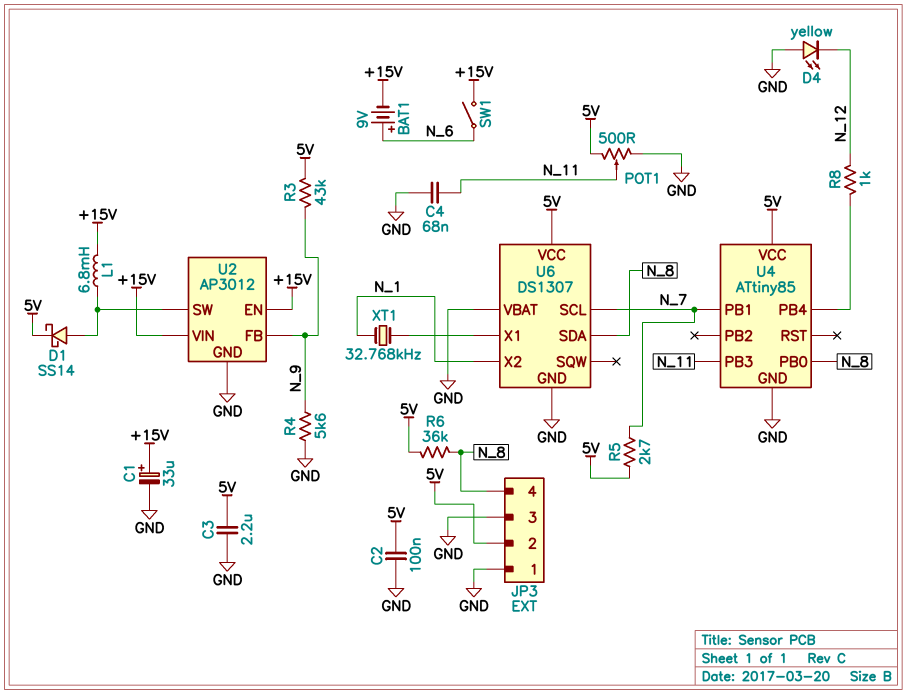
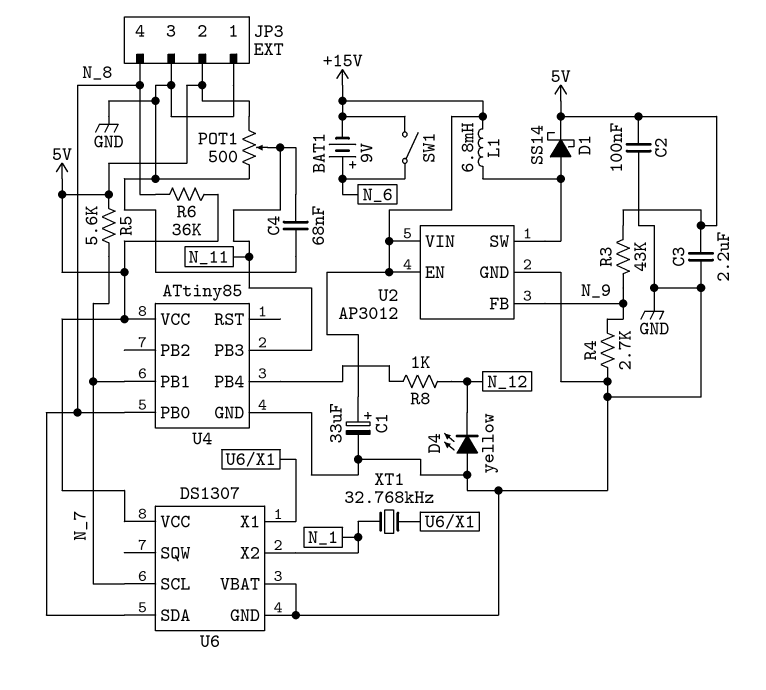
R4: 5.6k (GND, N_9) -> 2.7k (GND, N_9)
R5: 2.7k (5V, N_7) -> 5.6k (5V, N_7)

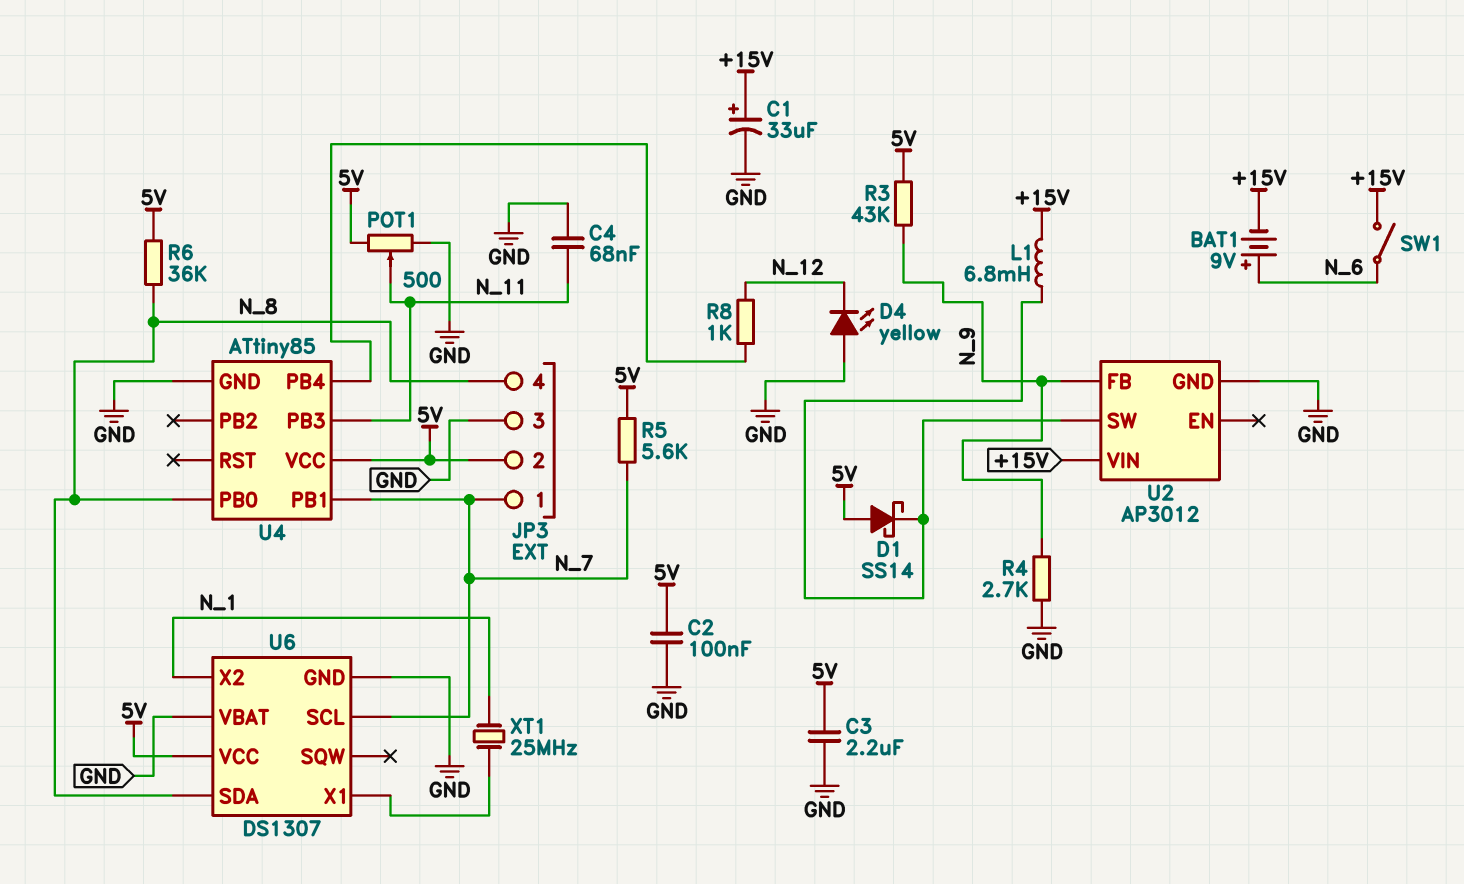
D1: schottky SS14 (A U2/SW, K 5V) -> schottky SS14 (A 5V, K U2/SW)
JP3 pin 1: GND -> N_7
U2 pin EN: +15V -> none
XT1: 32.768kHz (N_1, U6/X1) -> 25MHz (N_1, U6/X1)

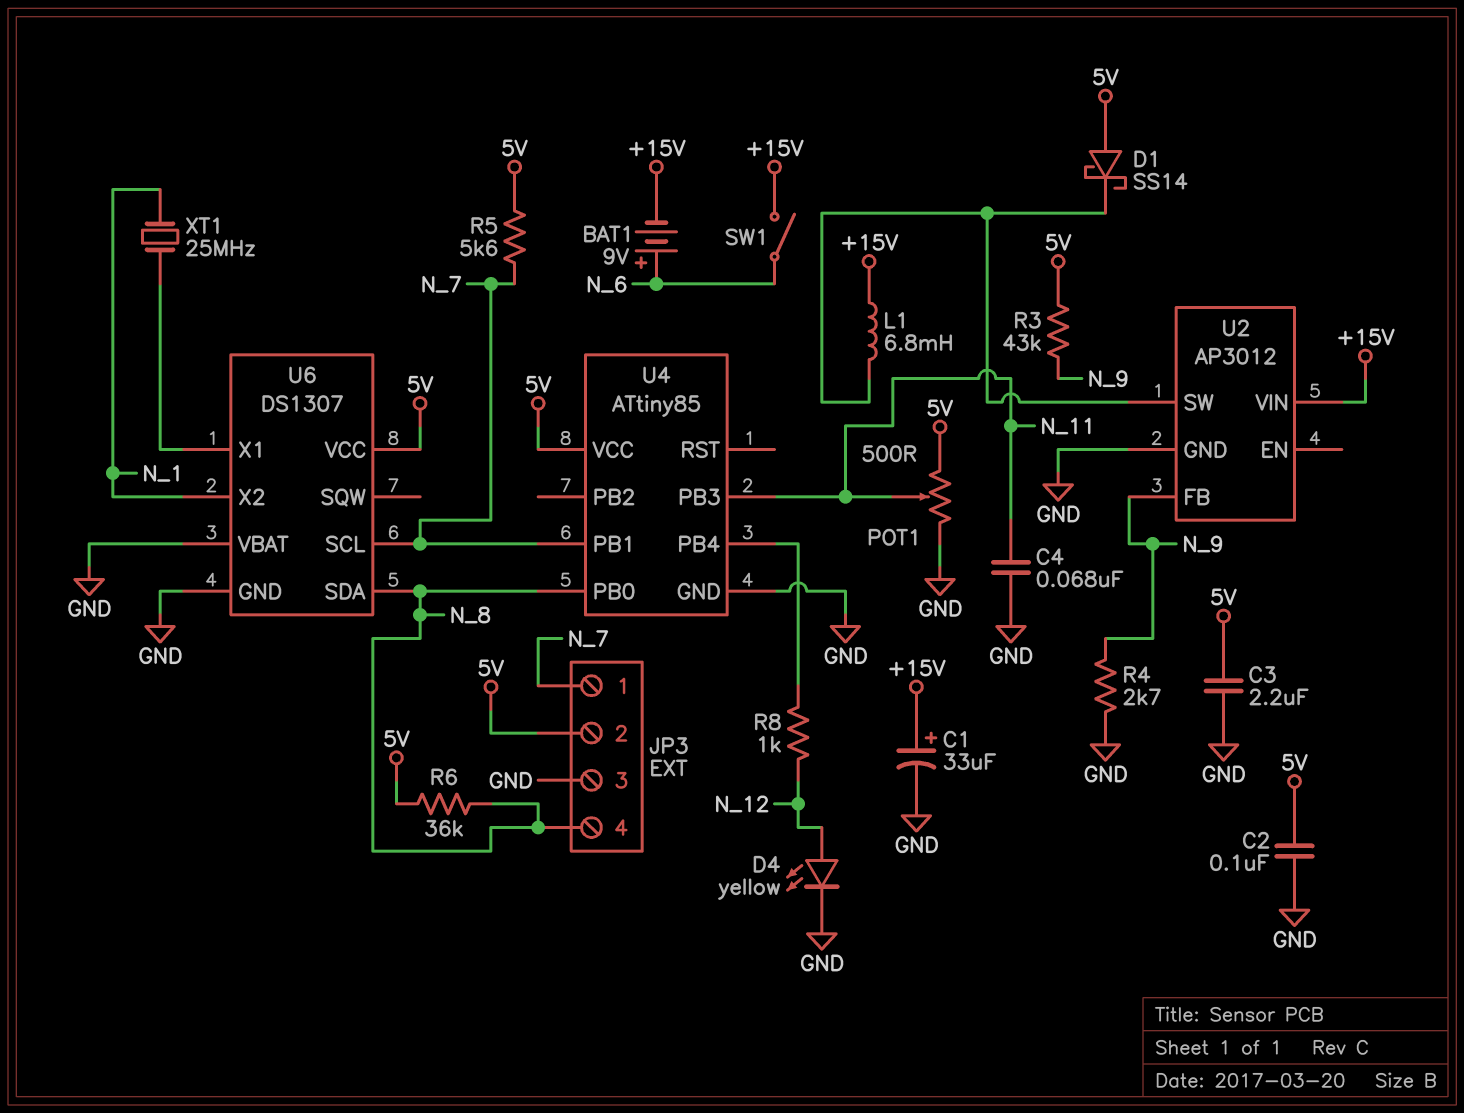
D4: LED yellow (A GND, K N_12) -> LED yellow (A N_12, K GND)

